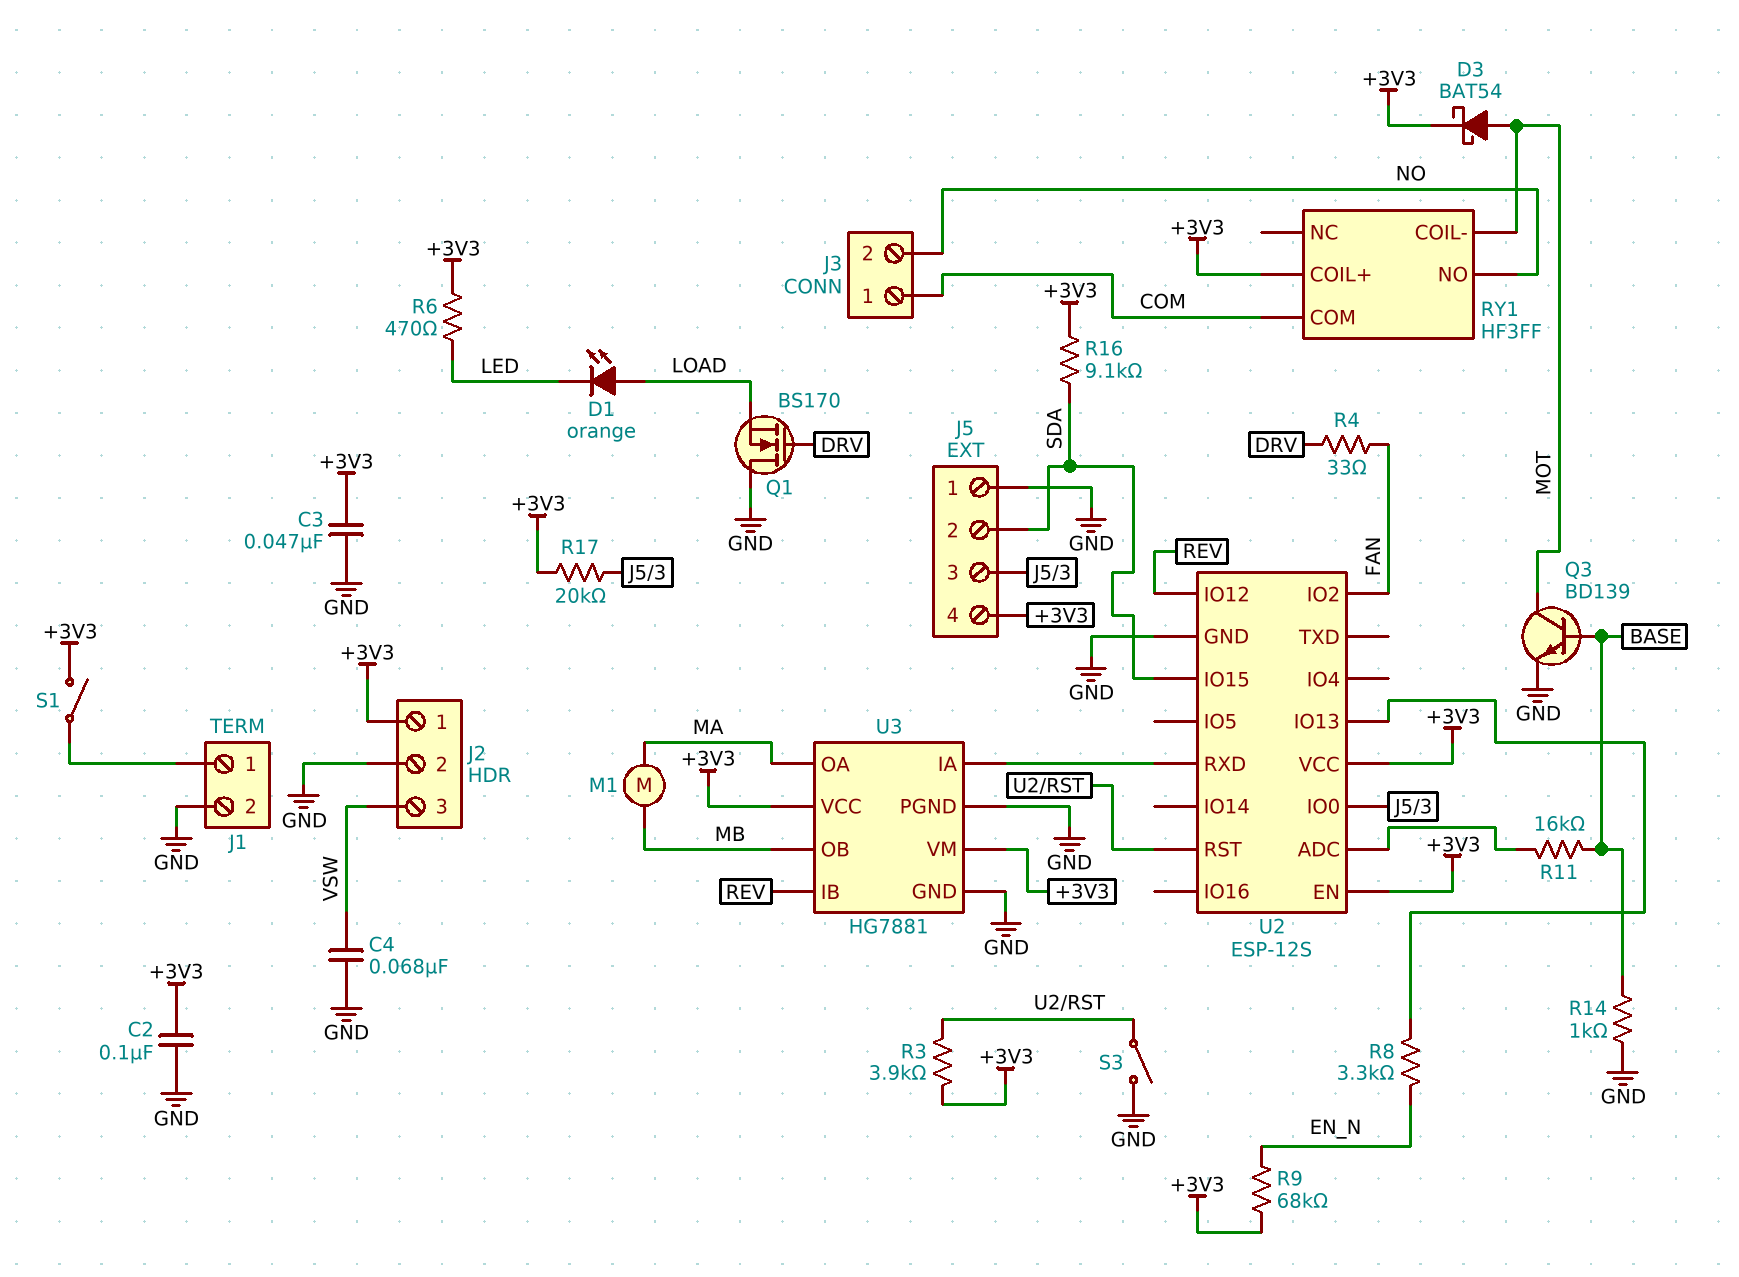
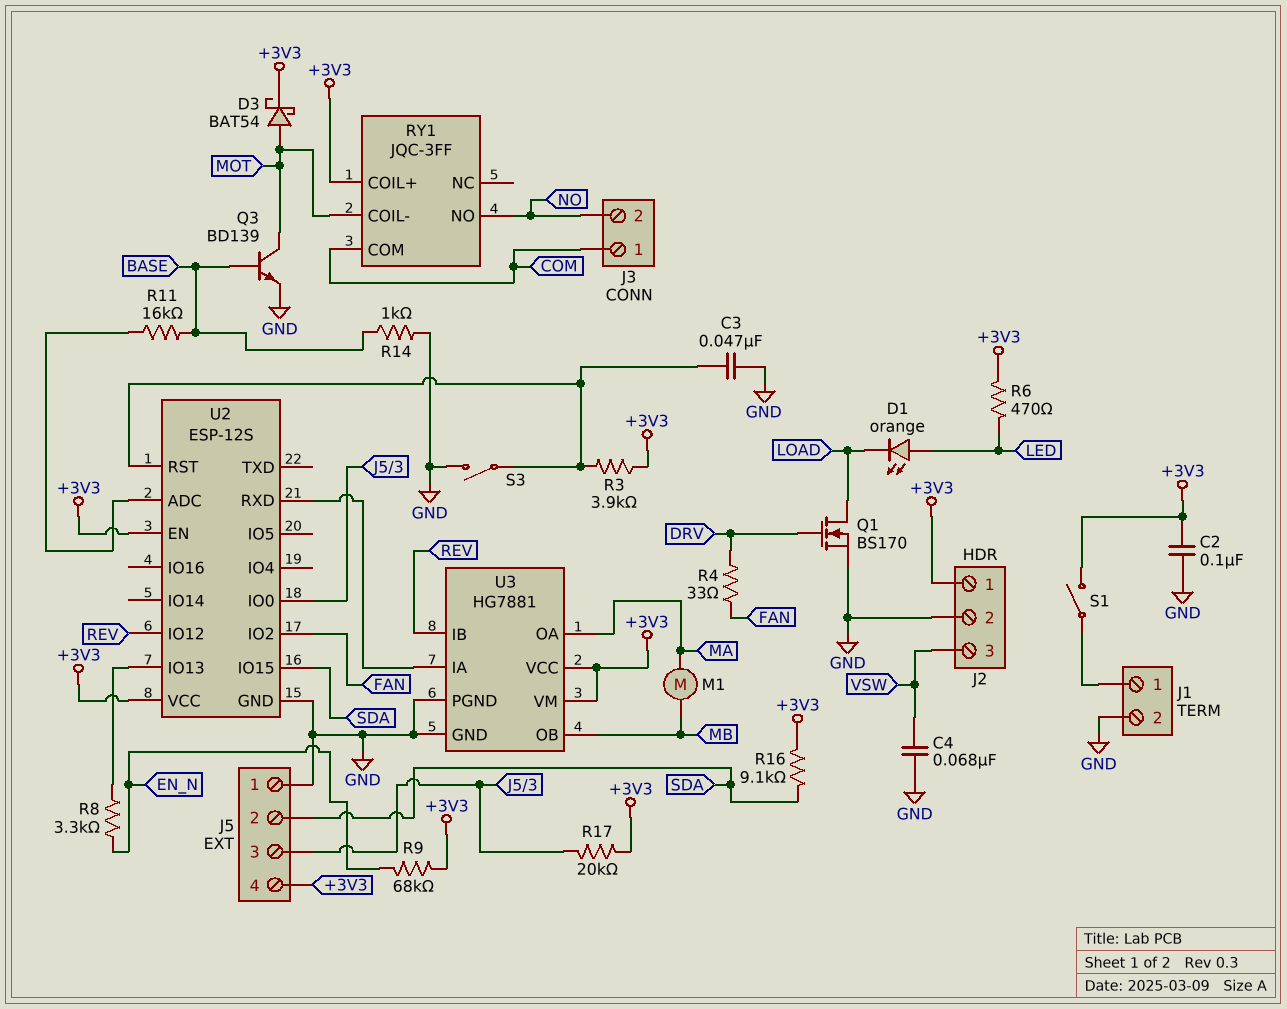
C3: 47nF (+3V3, GND) -> 47nF (GND, U2/RST)
D1: LED orange (A LOAD, K LED) -> LED orange (A LED, K LOAD)
Q1: NMOS BS170 (G DRV, D GND, S LOAD) -> NMOS BS170 (G DRV, D LOAD, S GND)
RY1: HF3FF -> JQC-3FF

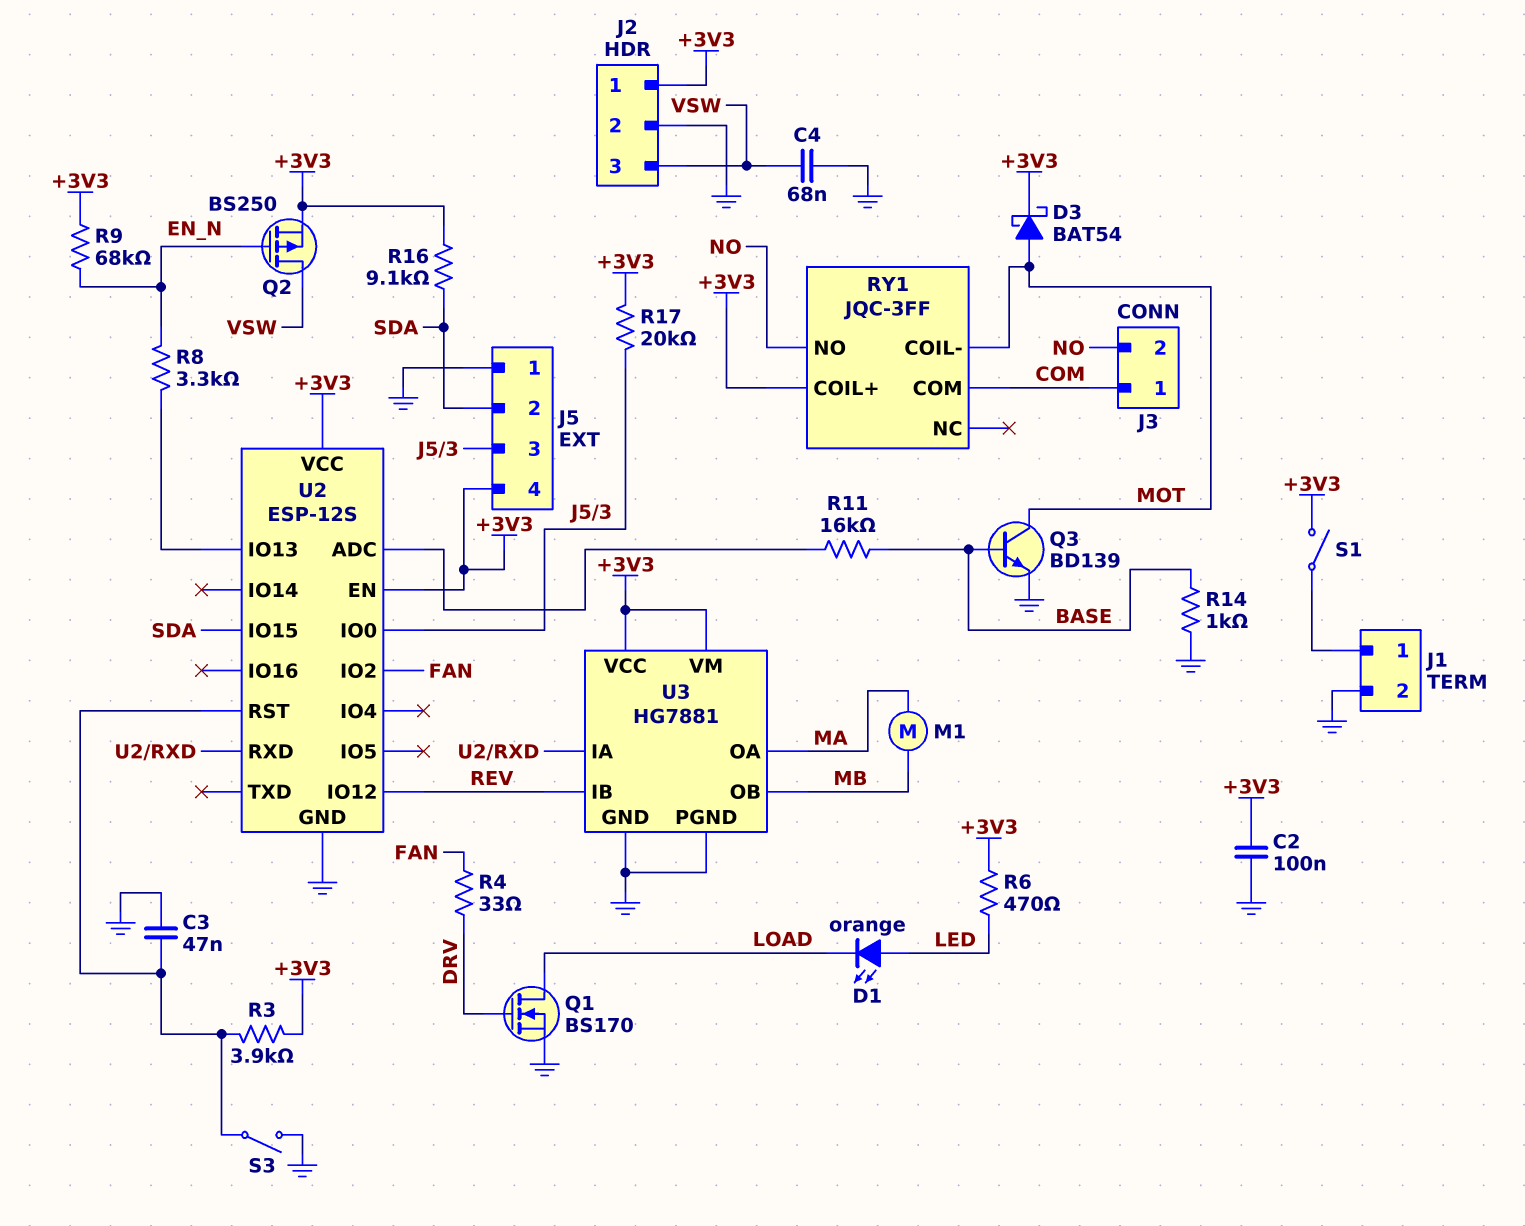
Q2: none -> PMOS BS250 (G EN_N, D VSW, S +3V3)

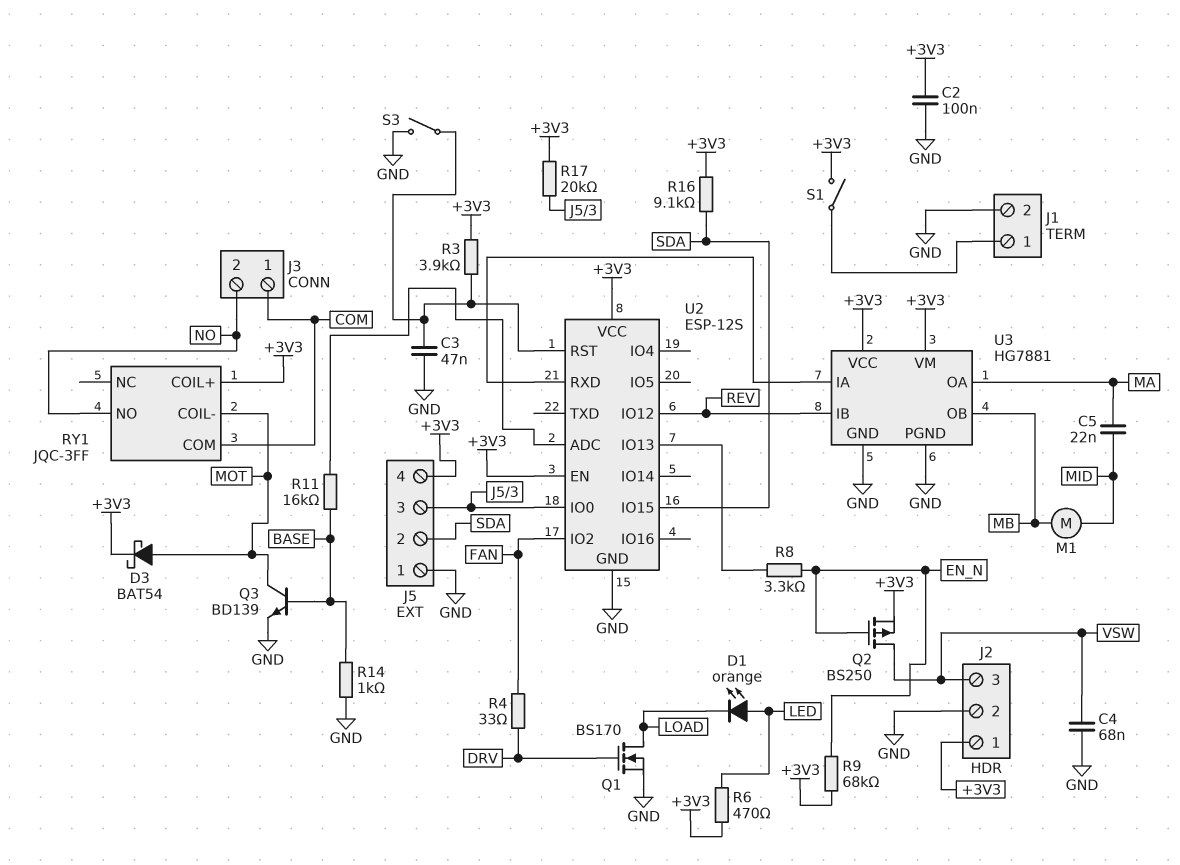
C5: none -> 22nF (MA, MID)
M1: motor (MA, MB) -> motor (MB, MID)

